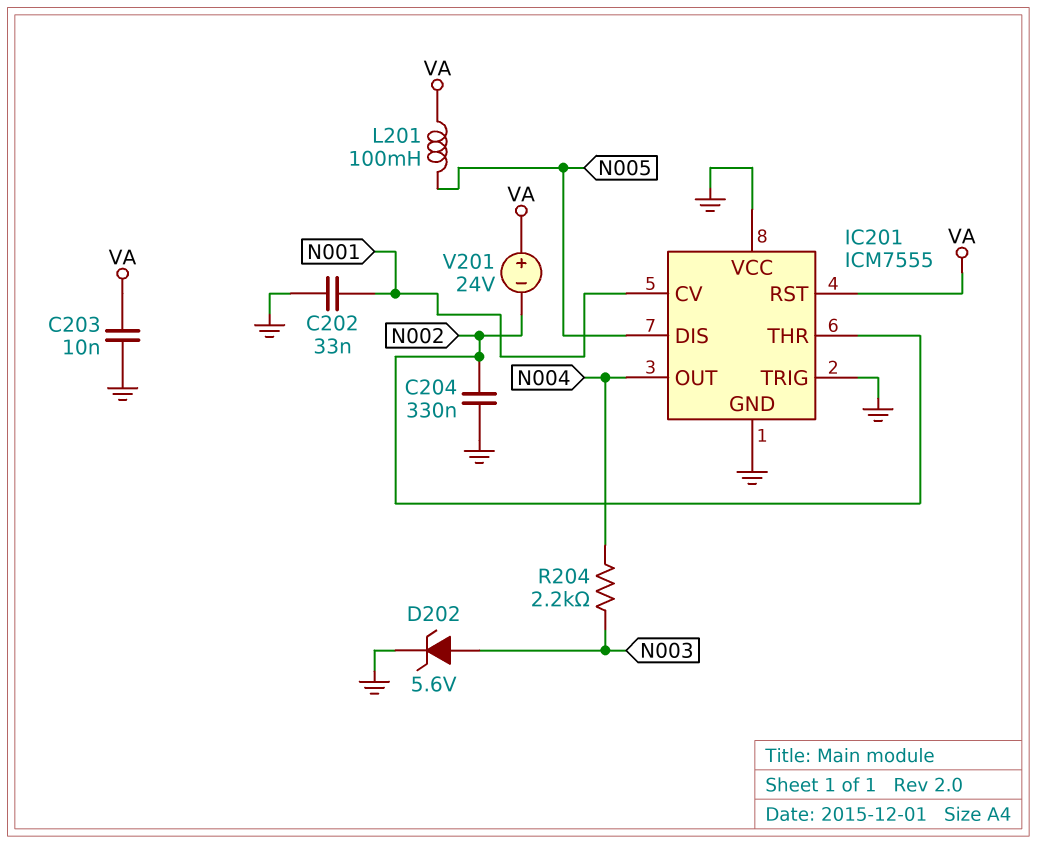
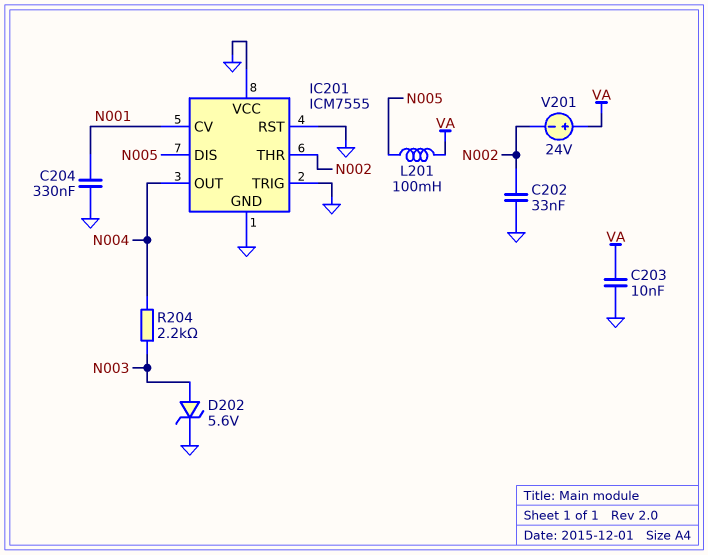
C202: 33nF (GND, N001) -> 33nF (GND, N002)
C204: 330nF (GND, N002) -> 330nF (GND, N001)
IC201 pin RST: VA -> GND

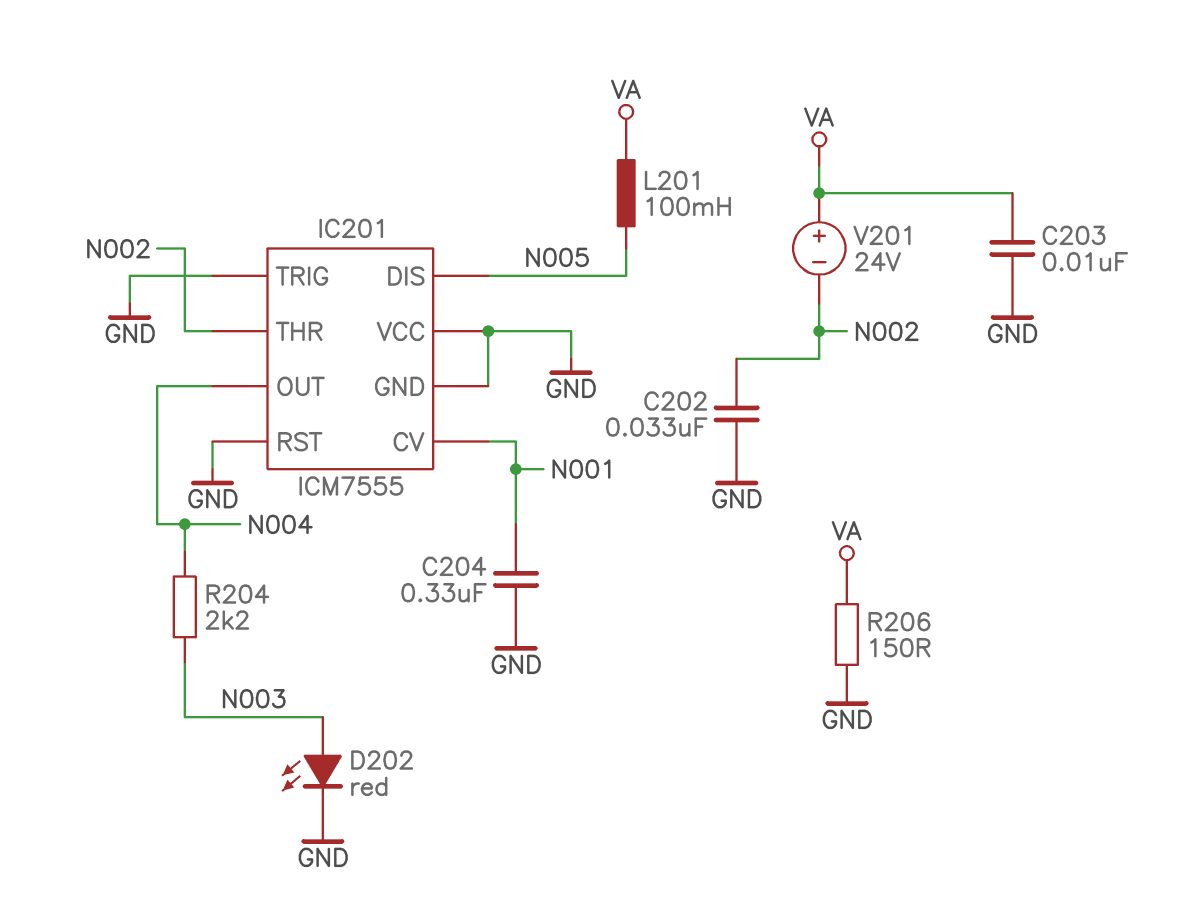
D202: zener 5.6V (A N003, K GND) -> LED red (A N003, K GND)
R206: none -> 150 (GND, VA)

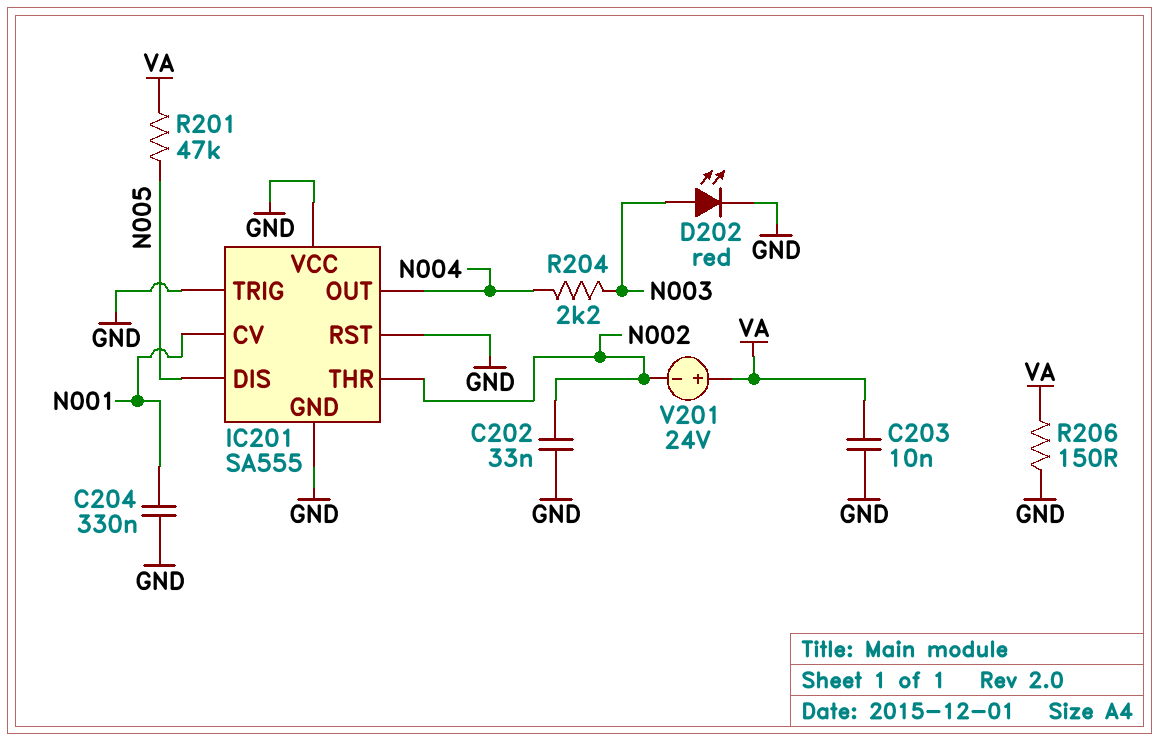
IC201: ICM7555 -> SA555
L201: 100mH (N005, VA) -> none
R201: none -> 47k (N005, VA)

